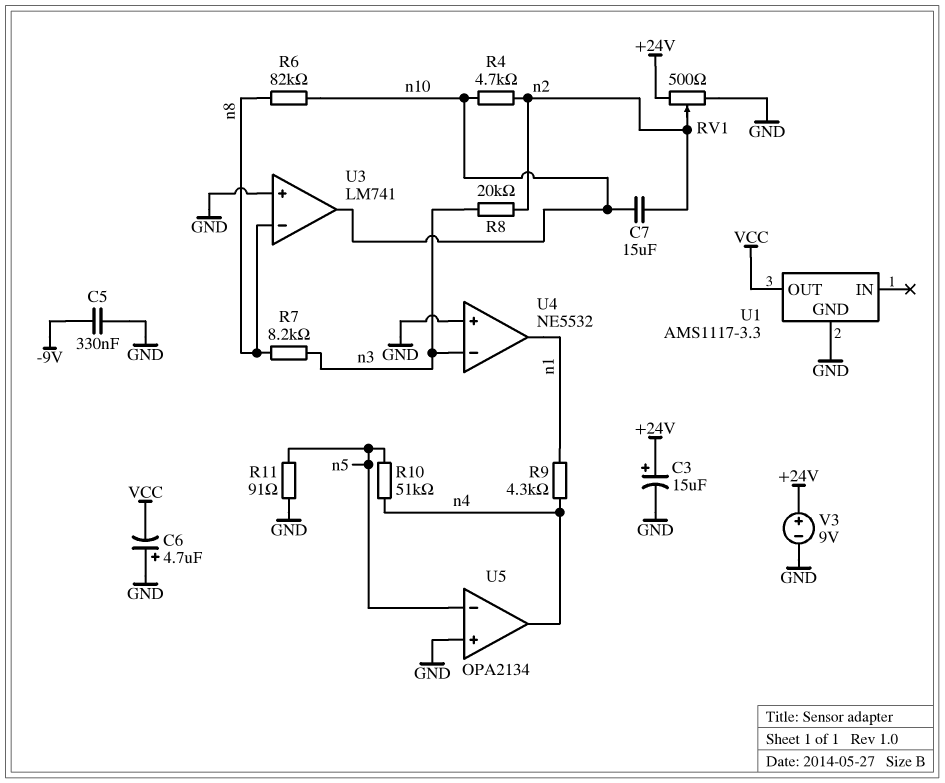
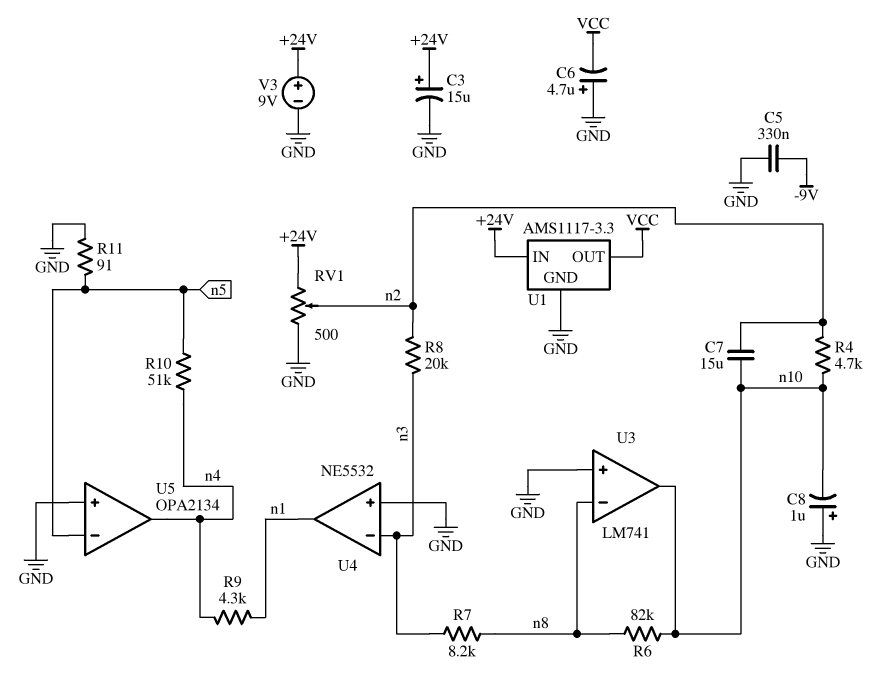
C8: none -> 1uF (plus GND, minus n10)
U1 pin IN: none -> +24V

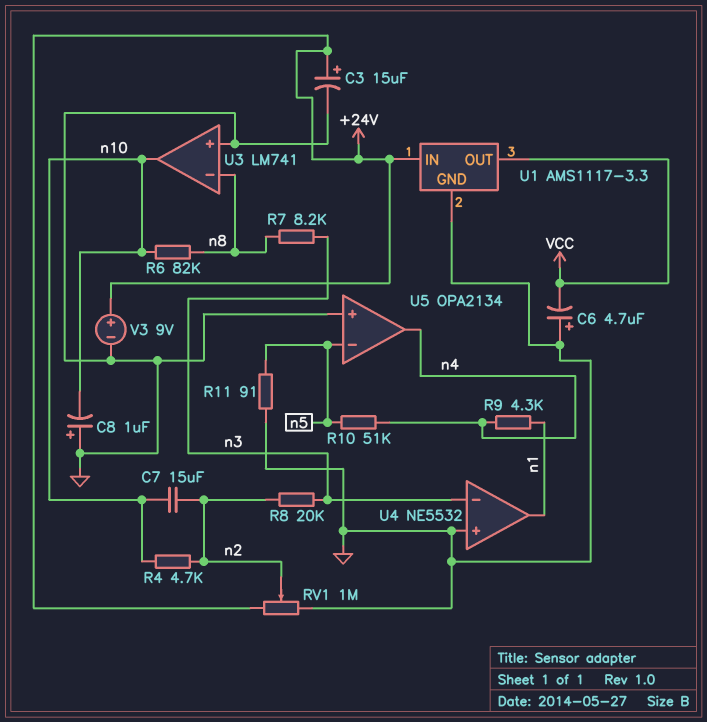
C5: 330nF (-9V, GND) -> none
RV1: 500 (+24V, GND, wiper n2) -> 1M (+24V, GND, wiper n2)

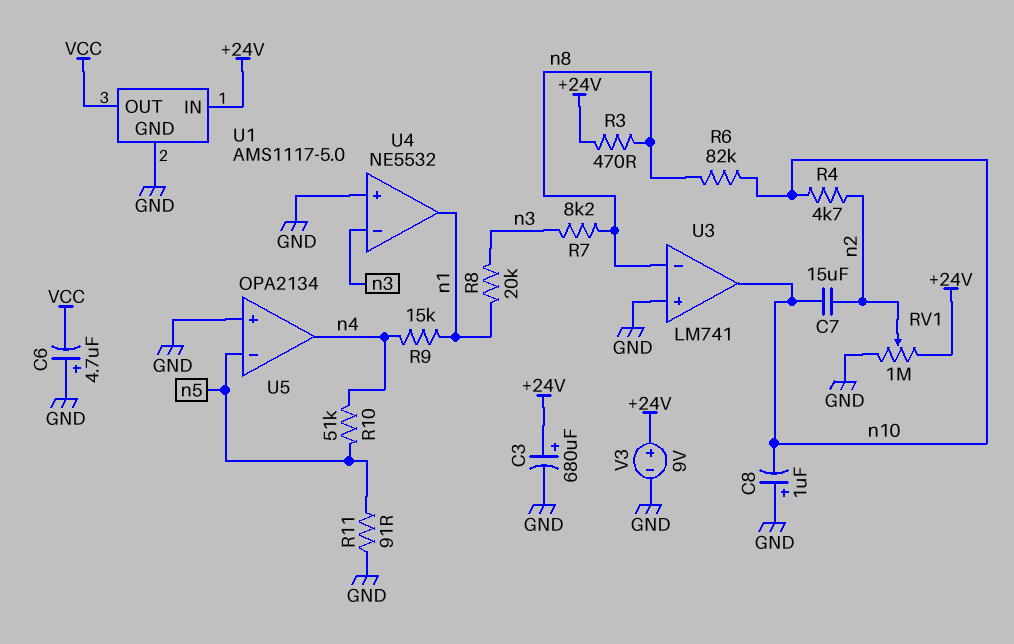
C3: 15uF (plus +24V, minus GND) -> 680uF (plus +24V, minus GND)
R3: none -> 470 (+24V, n8)
R8: 20k (n2, n3) -> 20k (n1, n3)
R9: 4.3k (n1, n4) -> 15k (n1, n4)
U1: AMS1117-3.3 -> AMS1117-5.0

